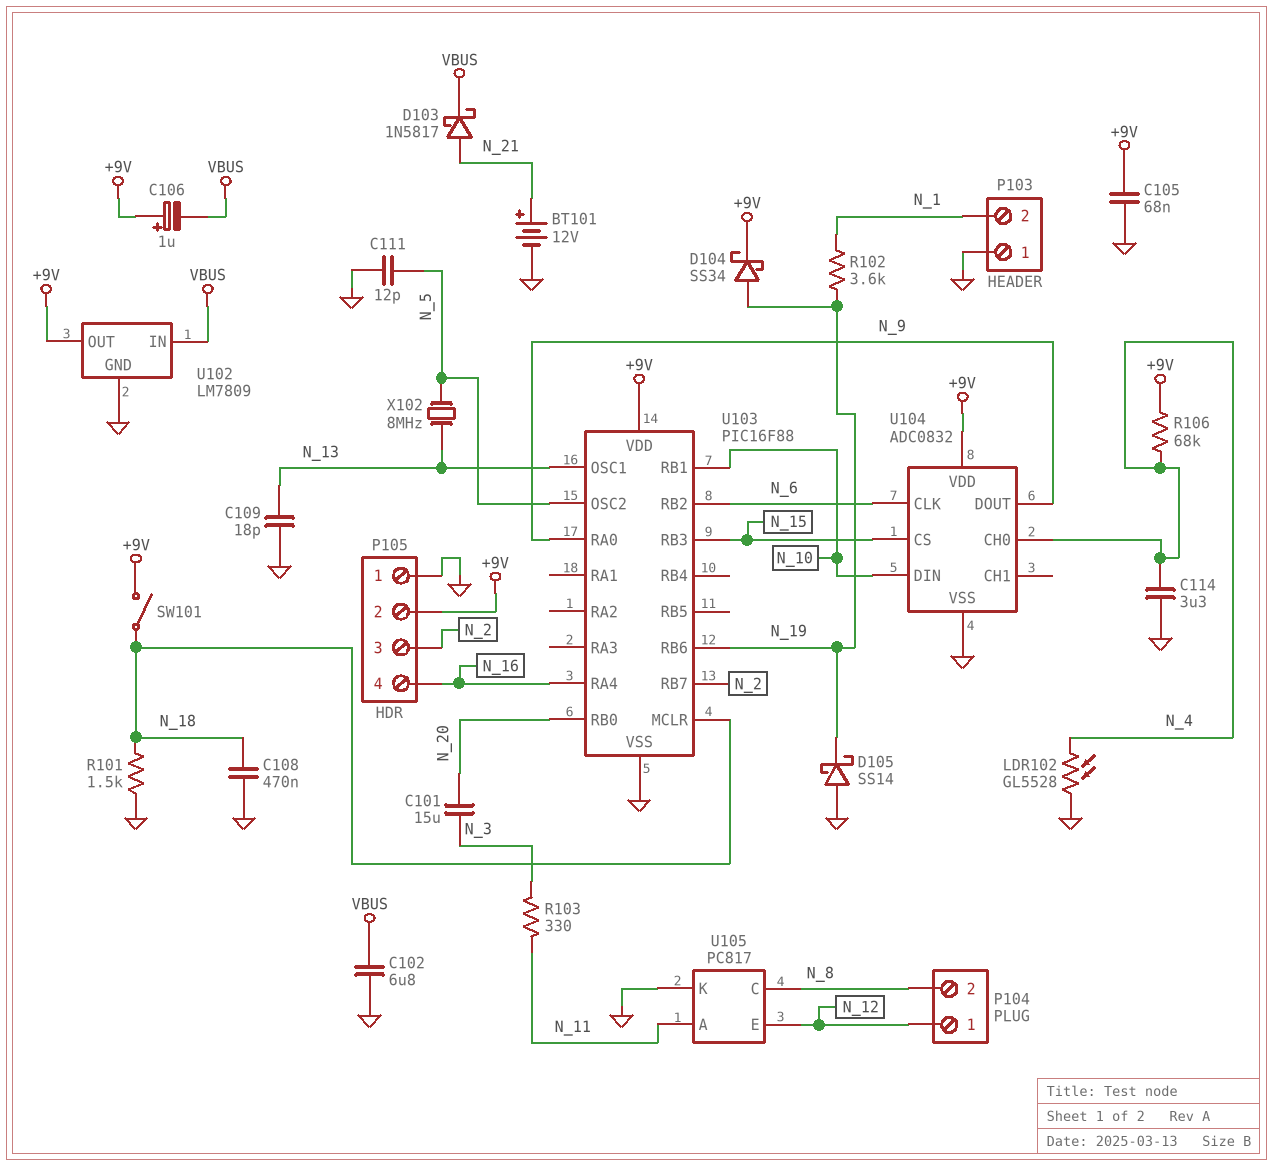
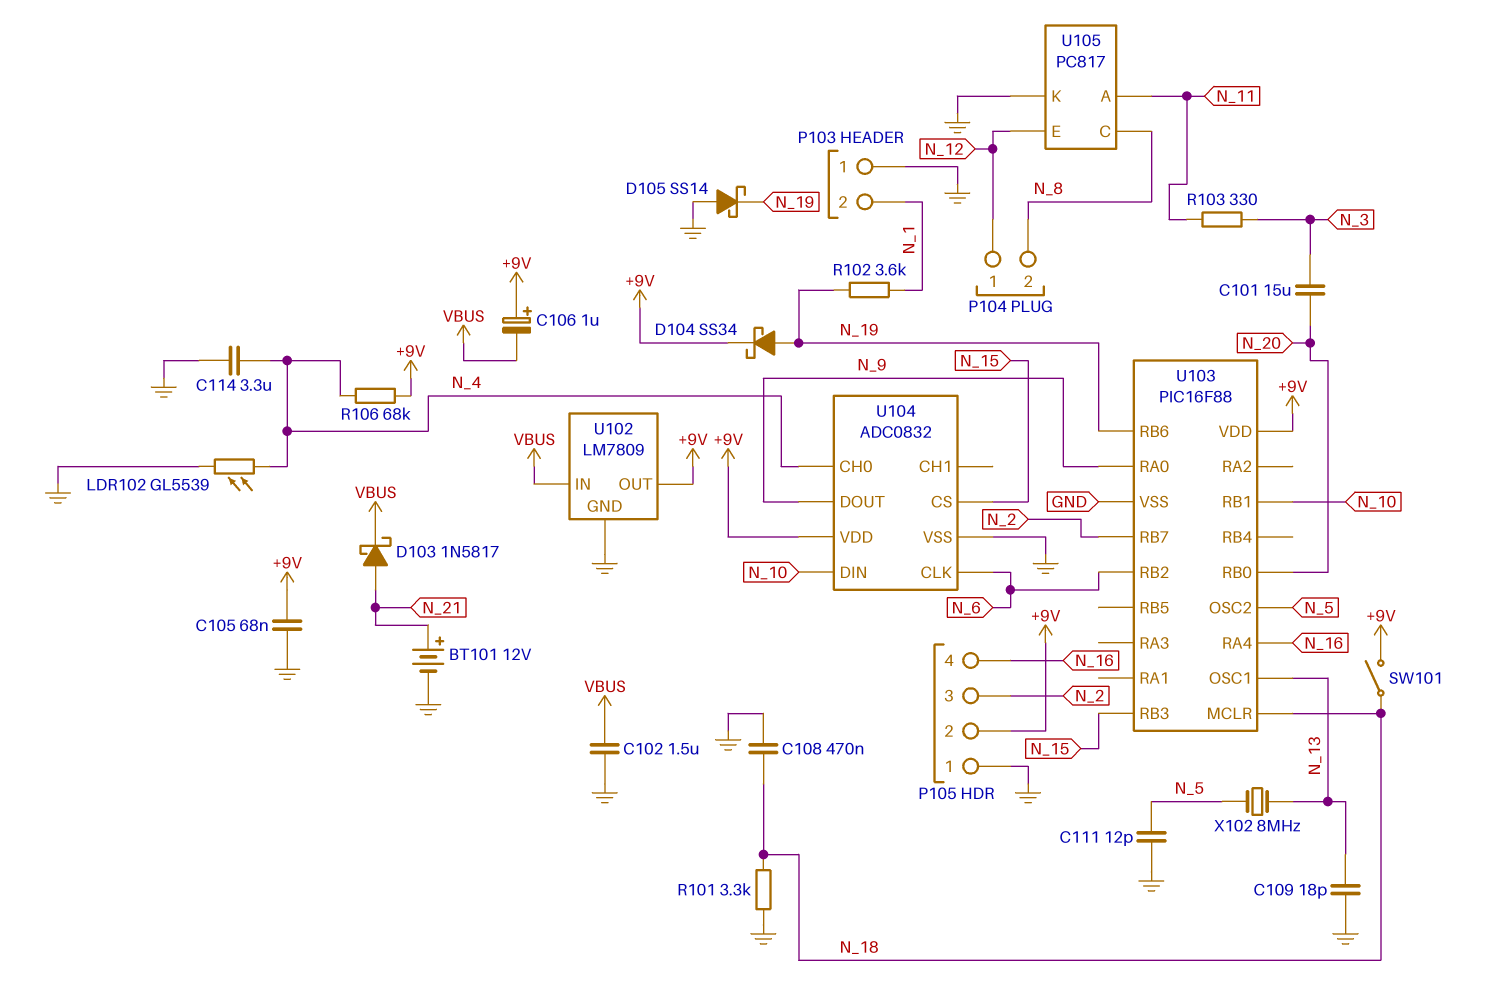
C102: 6.8uF (GND, VBUS) -> 1.5uF (GND, VBUS)
LDR102: GL5528 (GND, N_4) -> GL5539 (GND, N_4)
R101: 1.5k (GND, N_18) -> 3.3k (GND, N_18)

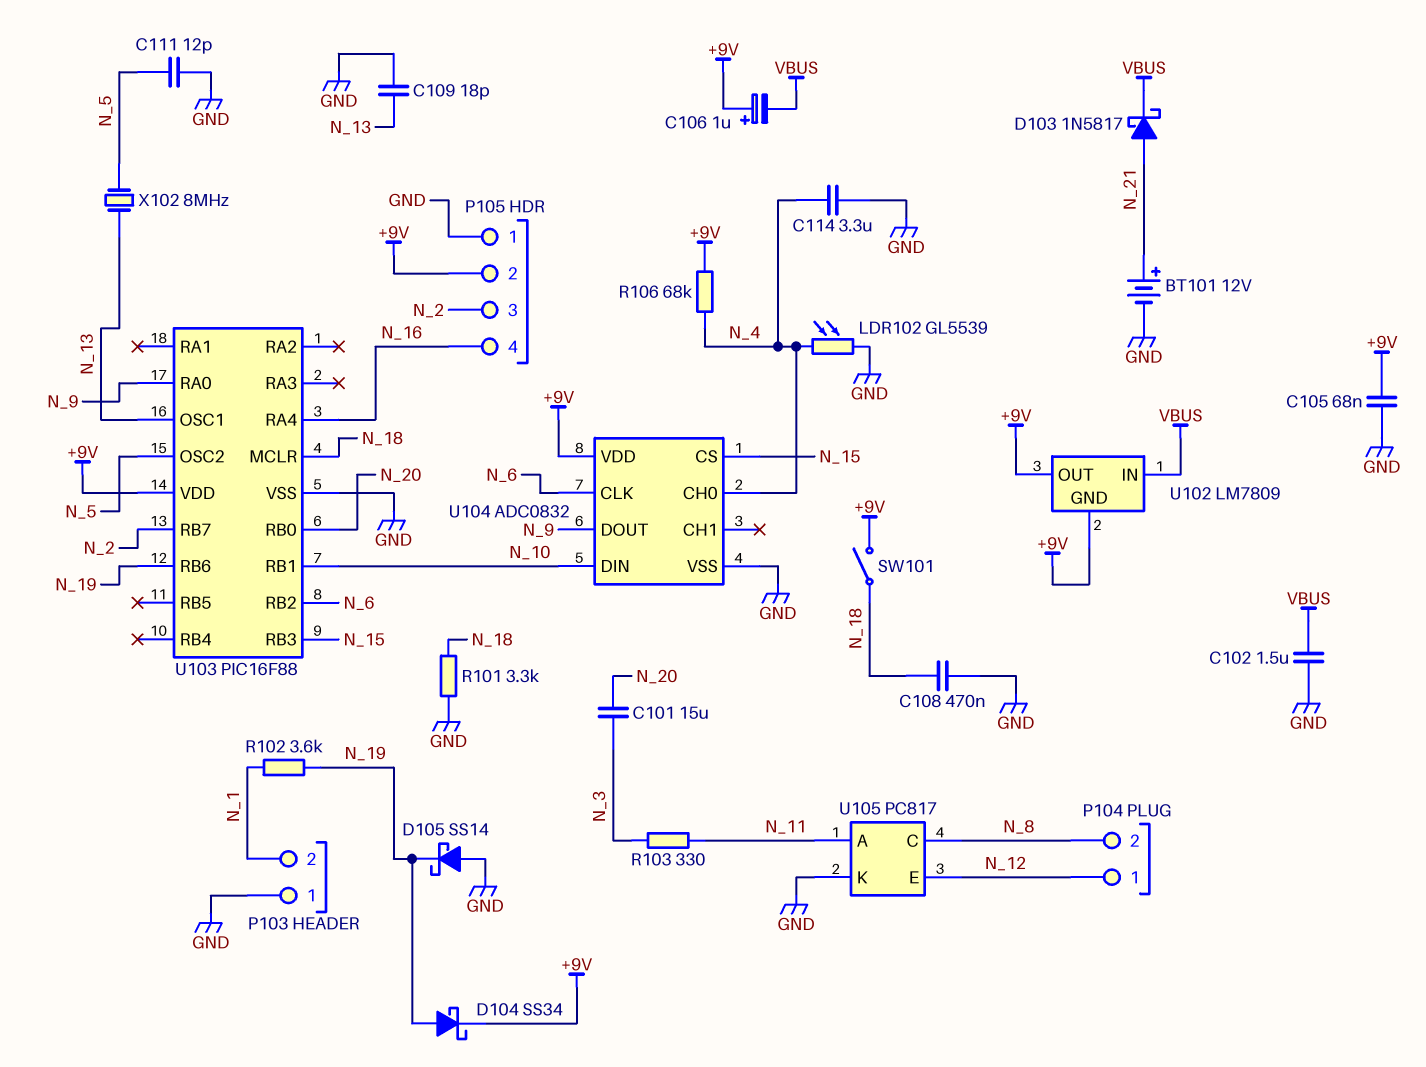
U102 pin GND: GND -> +9V

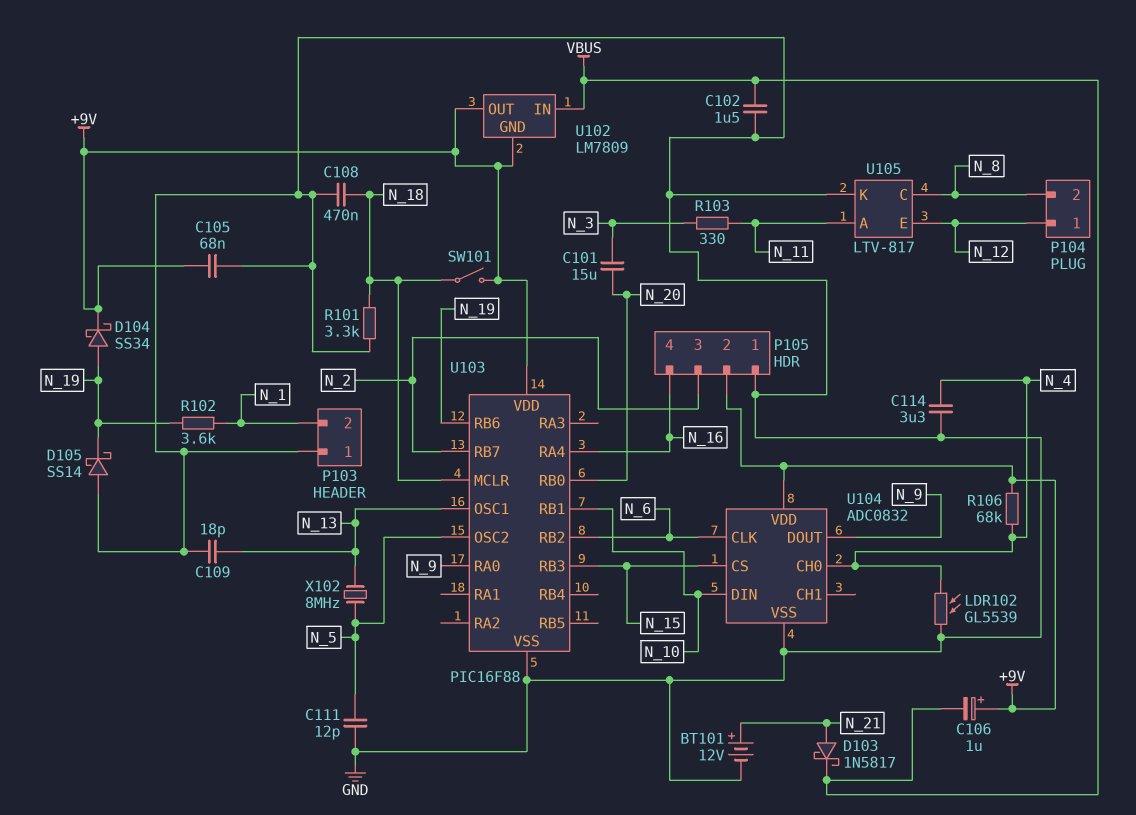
U105: PC817 -> LTV-817

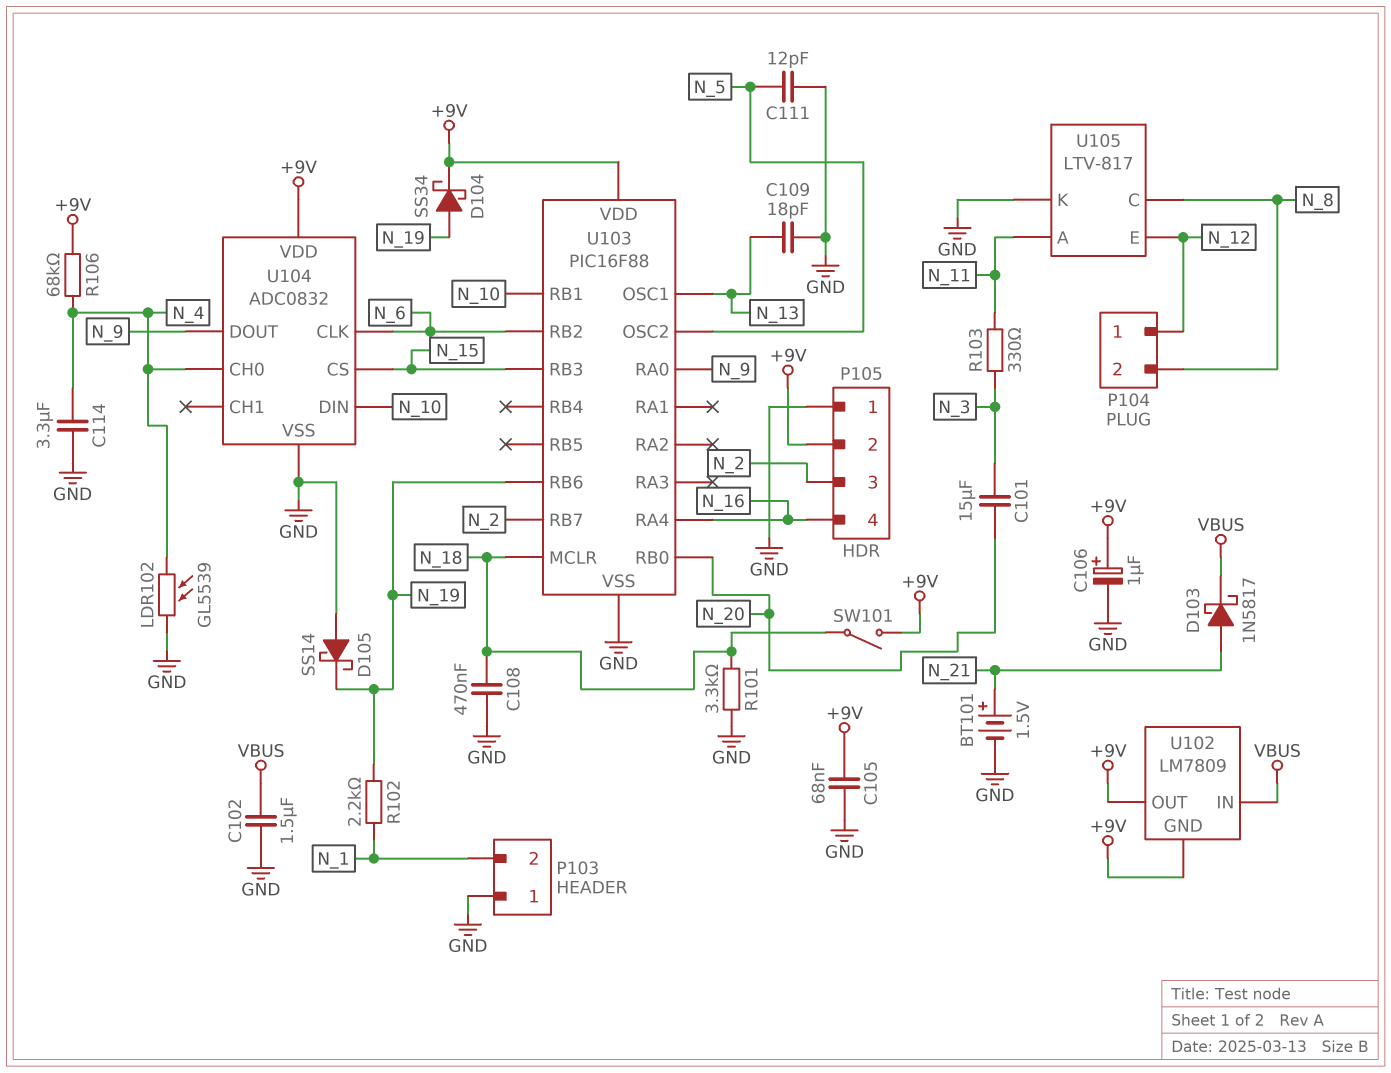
BT101: 12V (plus N_21, minus GND) -> 1.5V (plus N_21, minus GND)
C106: 1uF (plus +9V, minus VBUS) -> 1uF (plus +9V, minus GND)
R102: 3.6k (N_1, N_19) -> 2.2k (N_1, N_19)
X102: 8MHz (N_5, N_13) -> none

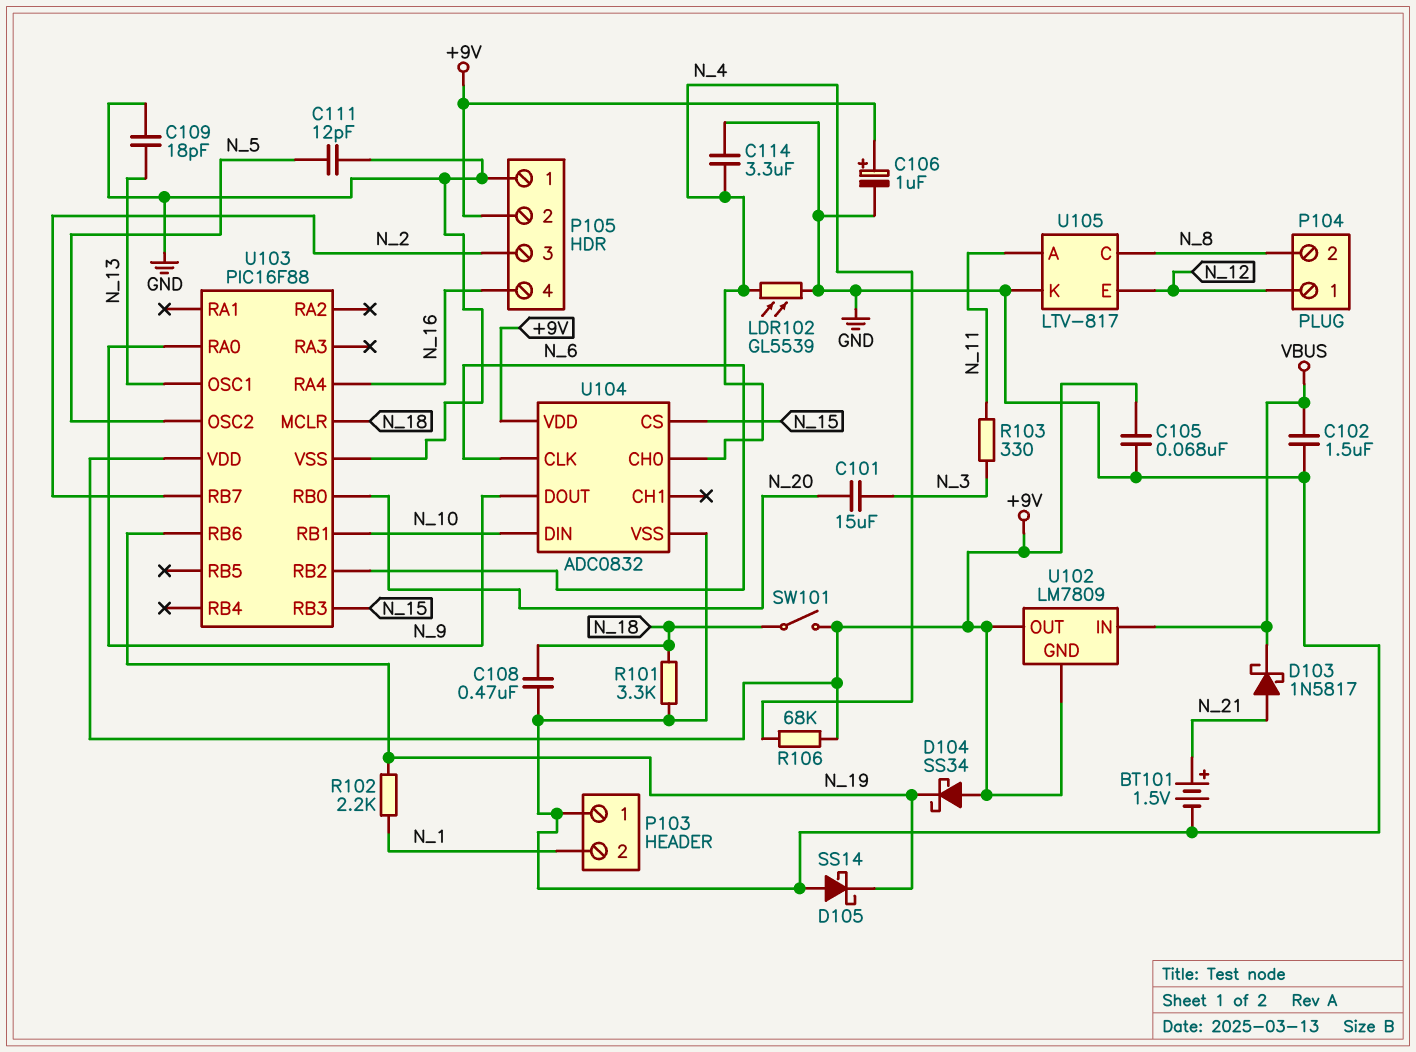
D104: schottky SS34 (A N_19, K +9V) -> schottky SS34 (A +9V, K N_19)

